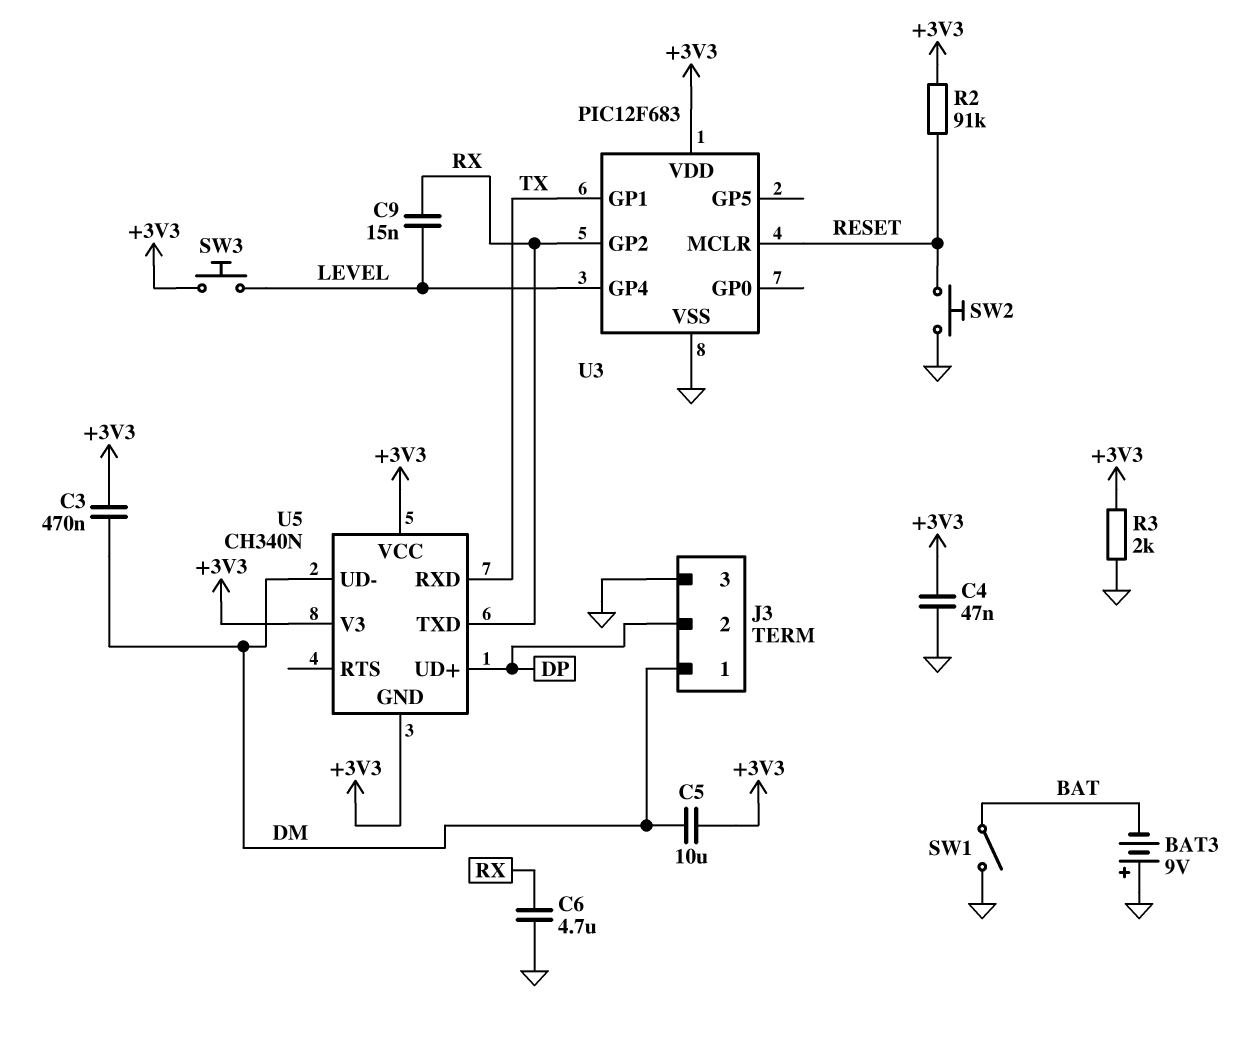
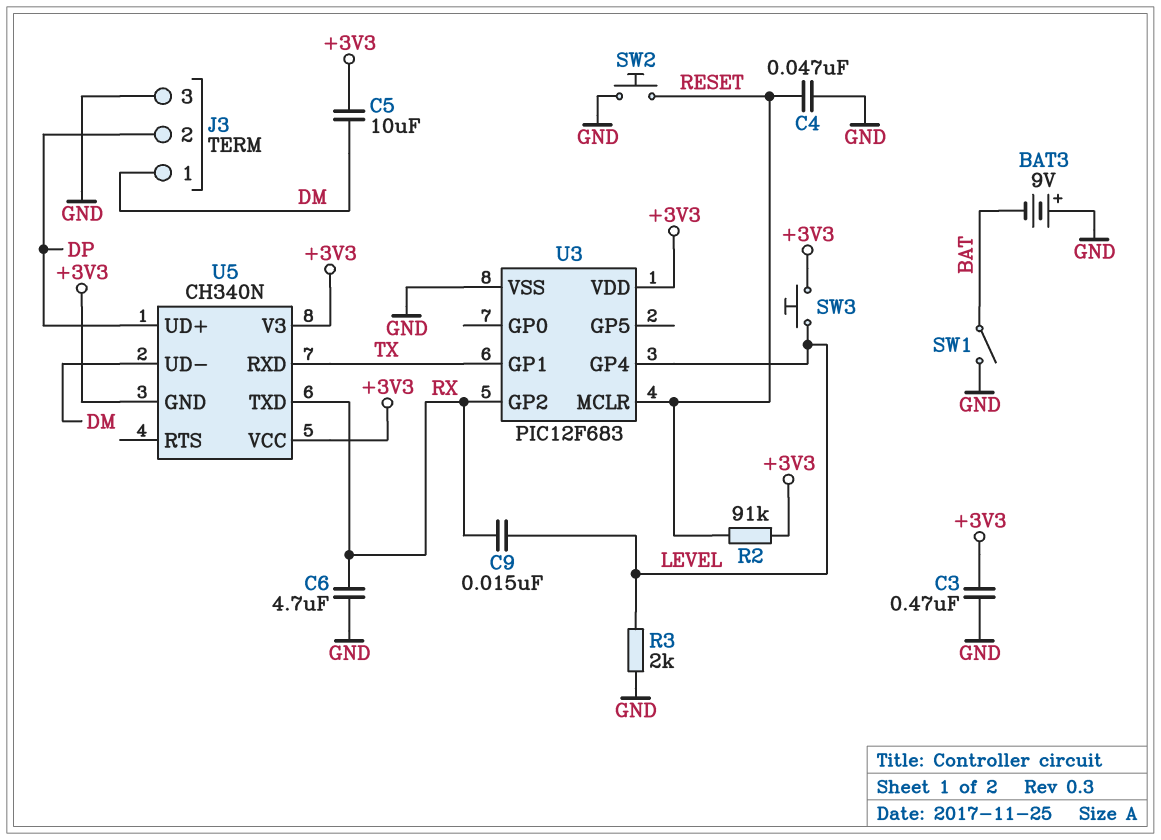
C3: 470nF (+3V3, DM) -> 470nF (+3V3, GND)
C4: 47nF (+3V3, GND) -> 47nF (GND, RESET)
R3: 2k (+3V3, GND) -> 2k (GND, LEVEL)

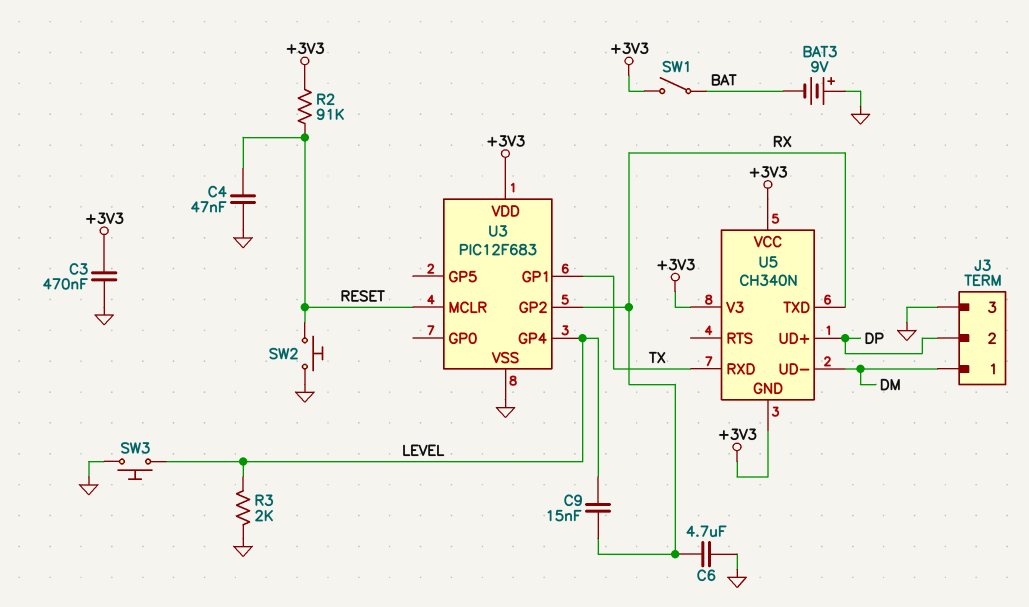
C5: 10uF (+3V3, DM) -> none
SW1: switch (BAT, GND) -> switch (+3V3, BAT)
SW3: button (+3V3, LEVEL) -> button (GND, LEVEL)

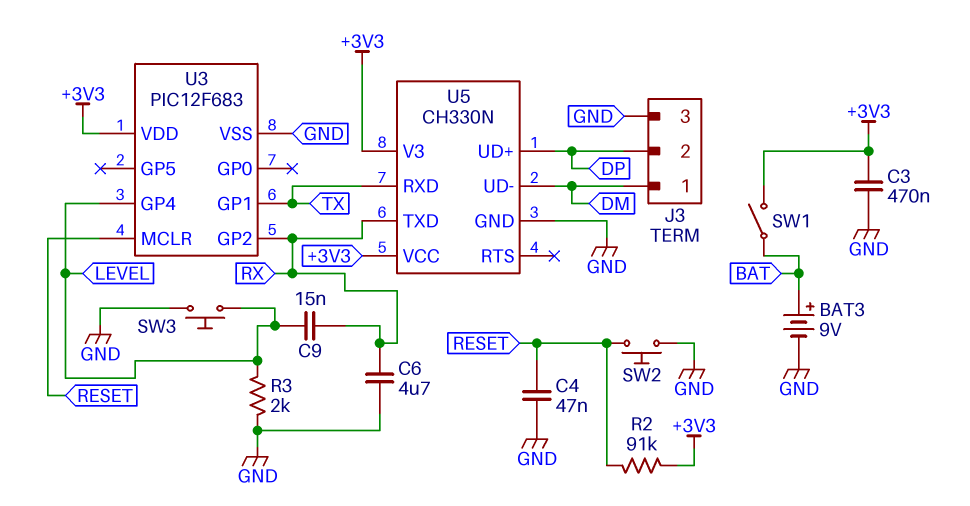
BAT3: 9V (plus GND, minus BAT) -> 9V (plus BAT, minus GND)
U5: CH340N -> CH330N
U5 pin GND: +3V3 -> GND

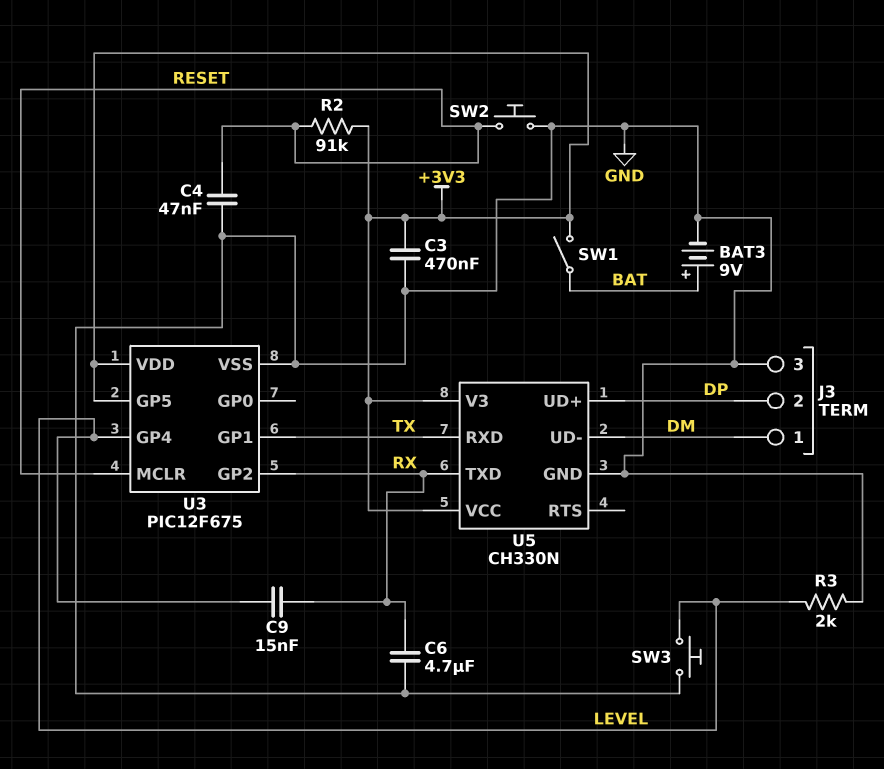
U3: PIC12F683 -> PIC12F675
U3 pin GP5: none -> +3V3

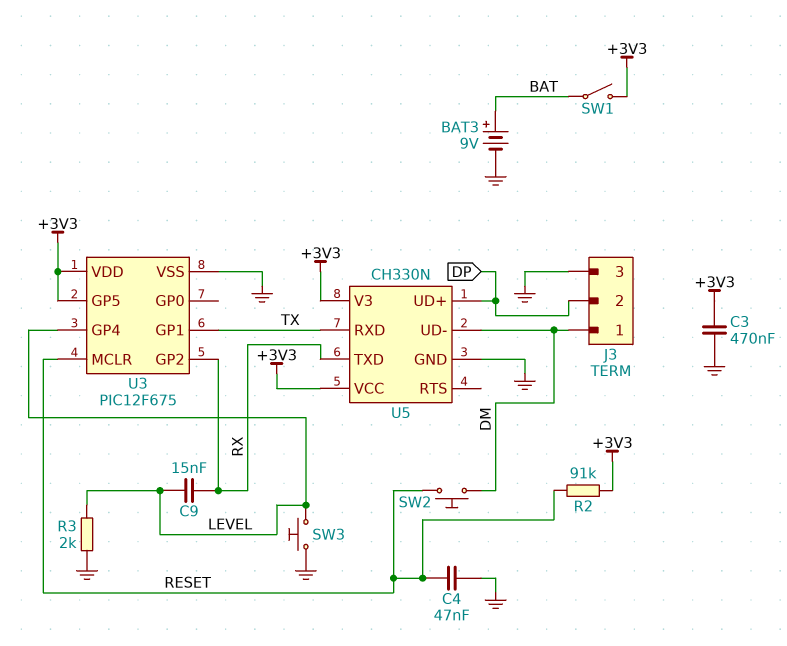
C6: 4.7uF (GND, RX) -> none
SW2: button (GND, RESET) -> button (DM, RESET)

